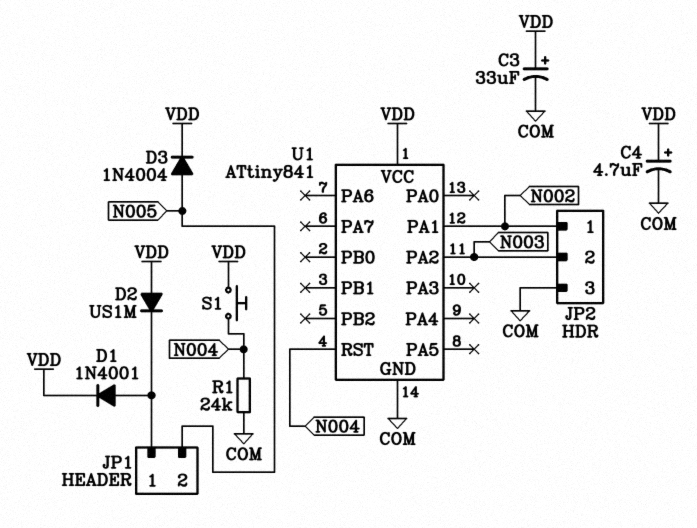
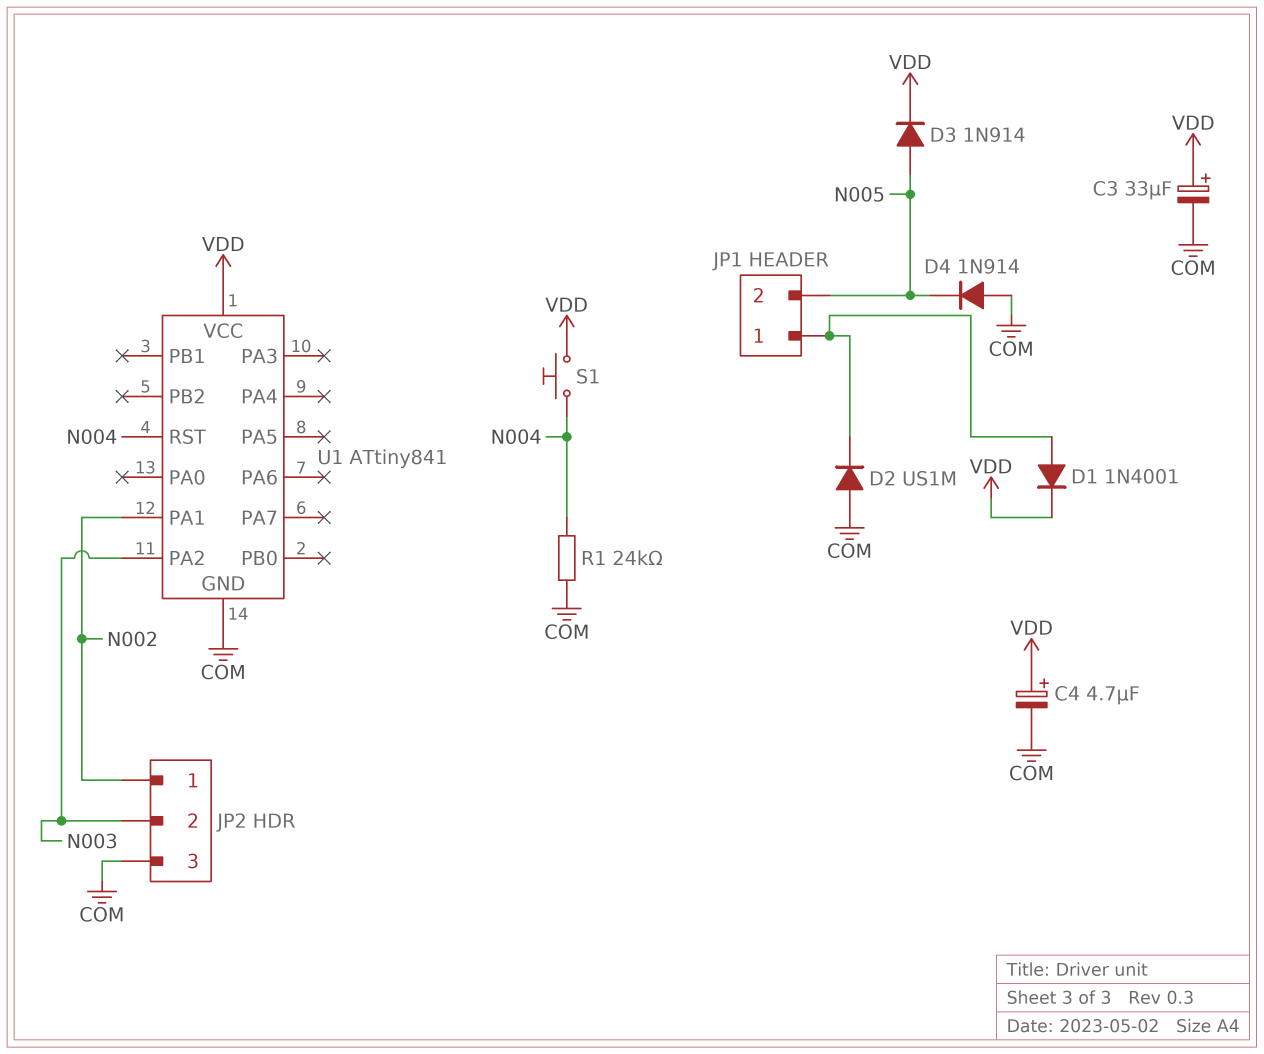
D2: diode US1M (A VDD, K JP1/1) -> diode US1M (A COM, K JP1/1)
D3: diode 1N4004 (A N005, K VDD) -> diode 1N914 (A N005, K VDD)
D4: none -> diode 1N914 (A COM, K N005)

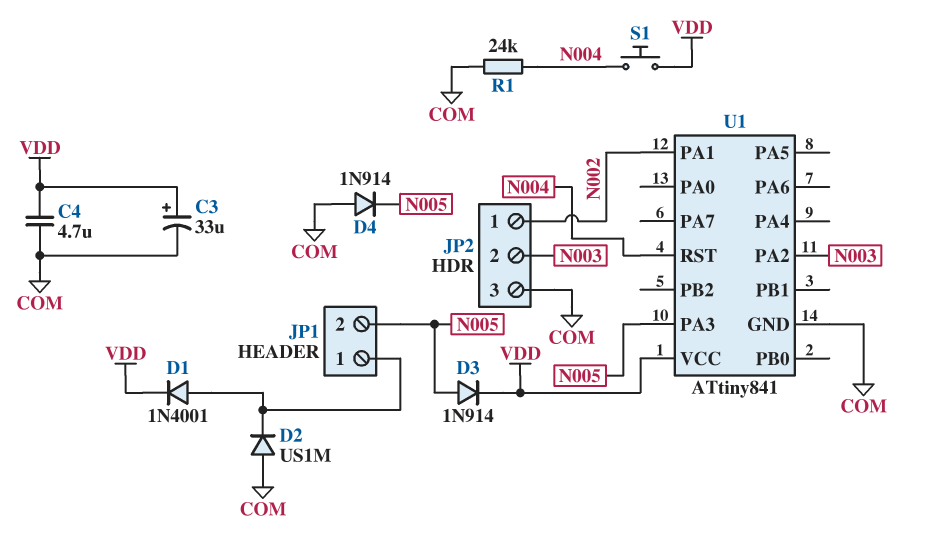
C4: 4.7uF (plus VDD, minus COM) -> 4.7uF (COM, VDD)
U1 pin PA3: none -> N005

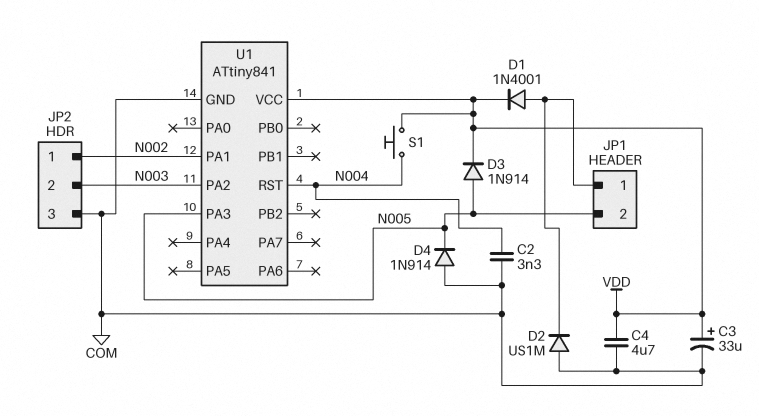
C2: none -> 3.3nF (COM, N004)
R1: 24k (COM, N004) -> none

